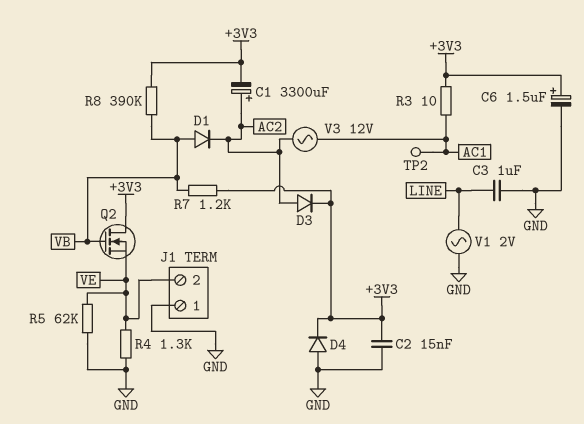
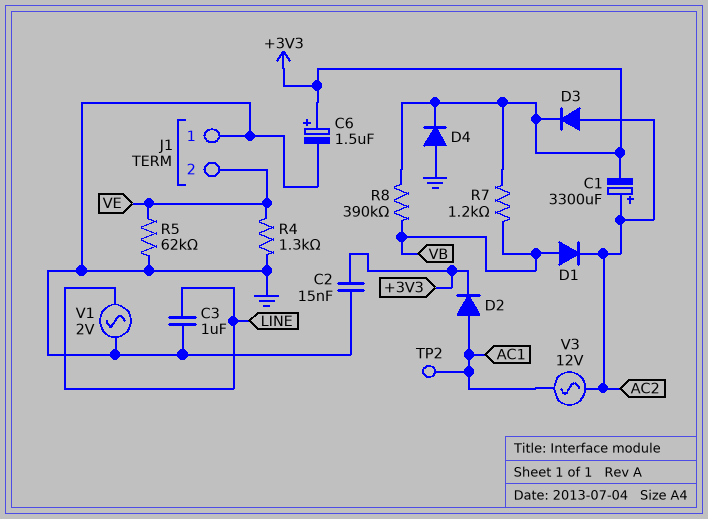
D2: none -> diode (A AC1, K +3V3)
Q2: NMOS (G VB, D +3V3, S VE) -> none
R3: 10 (+3V3, AC1) -> none

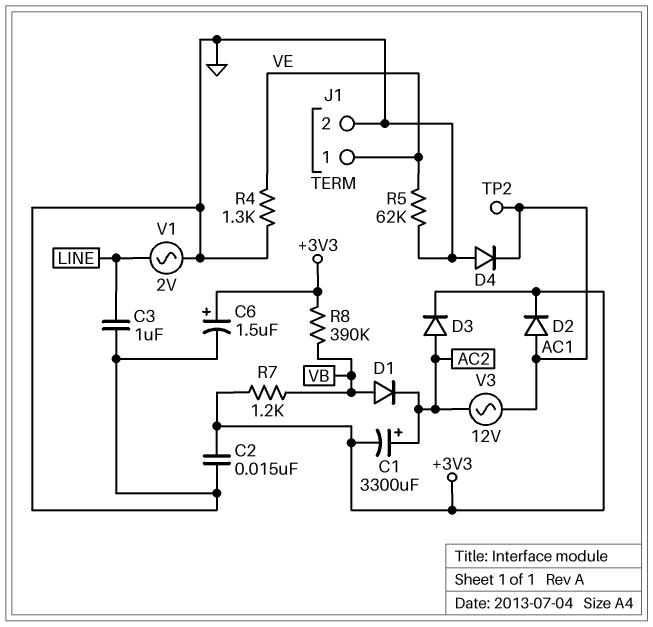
D4: diode (A GND, K +3V3) -> diode (A GND, K AC1)
J1 pin 1: GND -> VE
J1 pin 2: VE -> GND

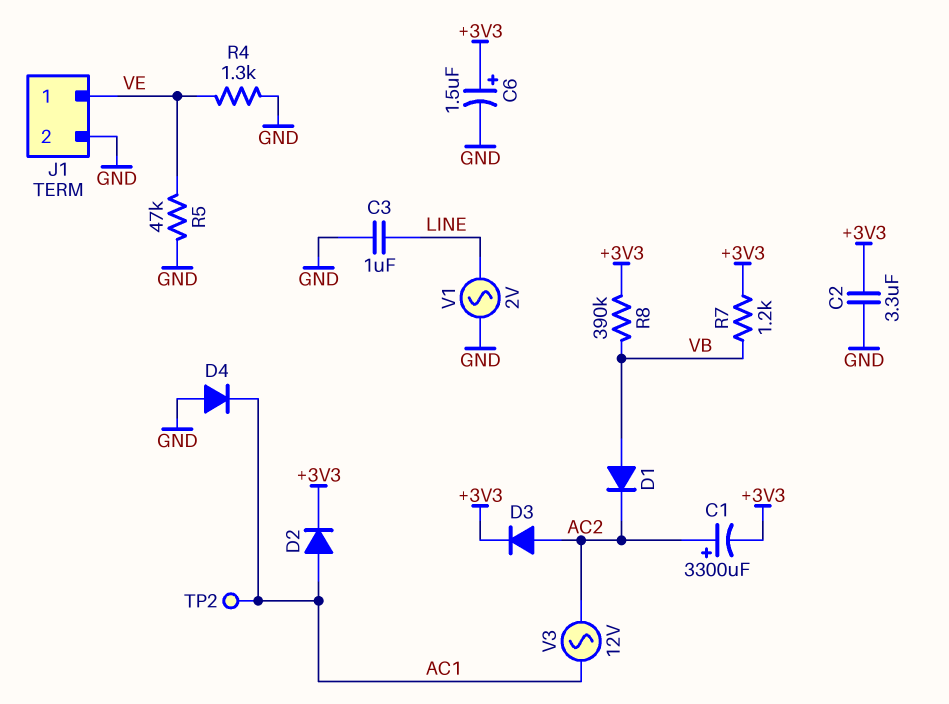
C2: 15nF (+3V3, GND) -> 3.3uF (+3V3, GND)
R5: 62k (GND, VE) -> 47k (GND, VE)

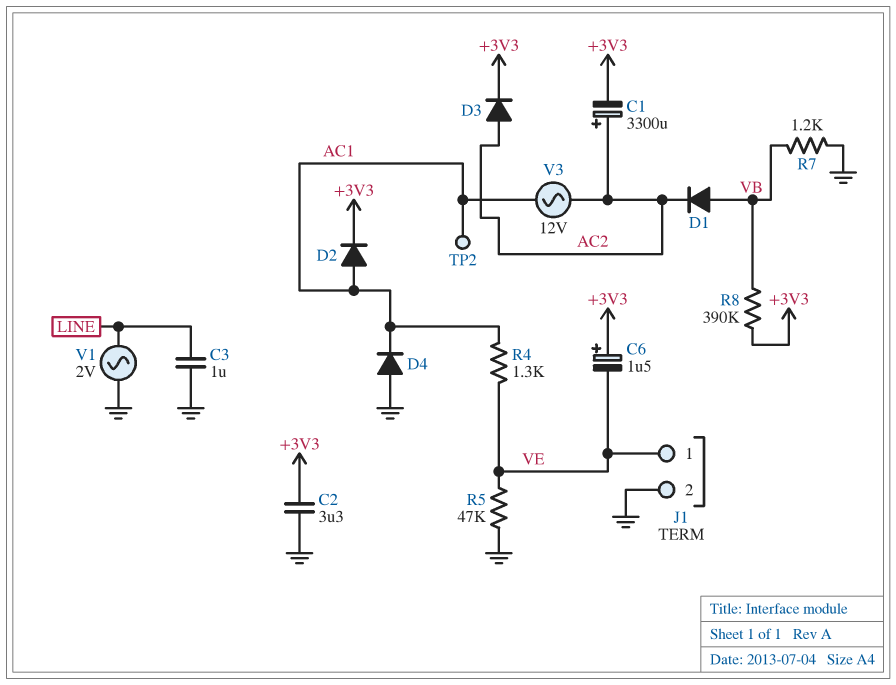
C6: 1.5uF (plus +3V3, minus GND) -> 1.5uF (plus +3V3, minus VE)
R4: 1.3k (GND, VE) -> 1.3k (AC1, VE)
R7: 1.2k (+3V3, VB) -> 1.2k (GND, VB)

